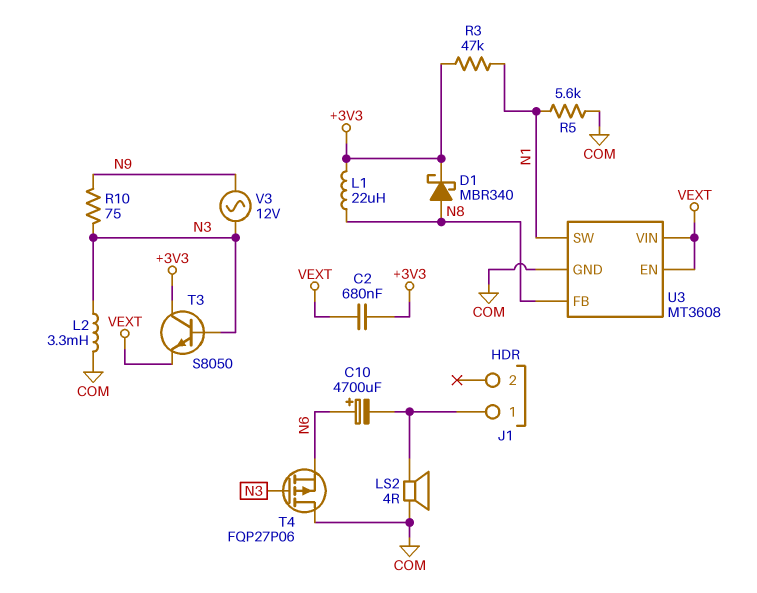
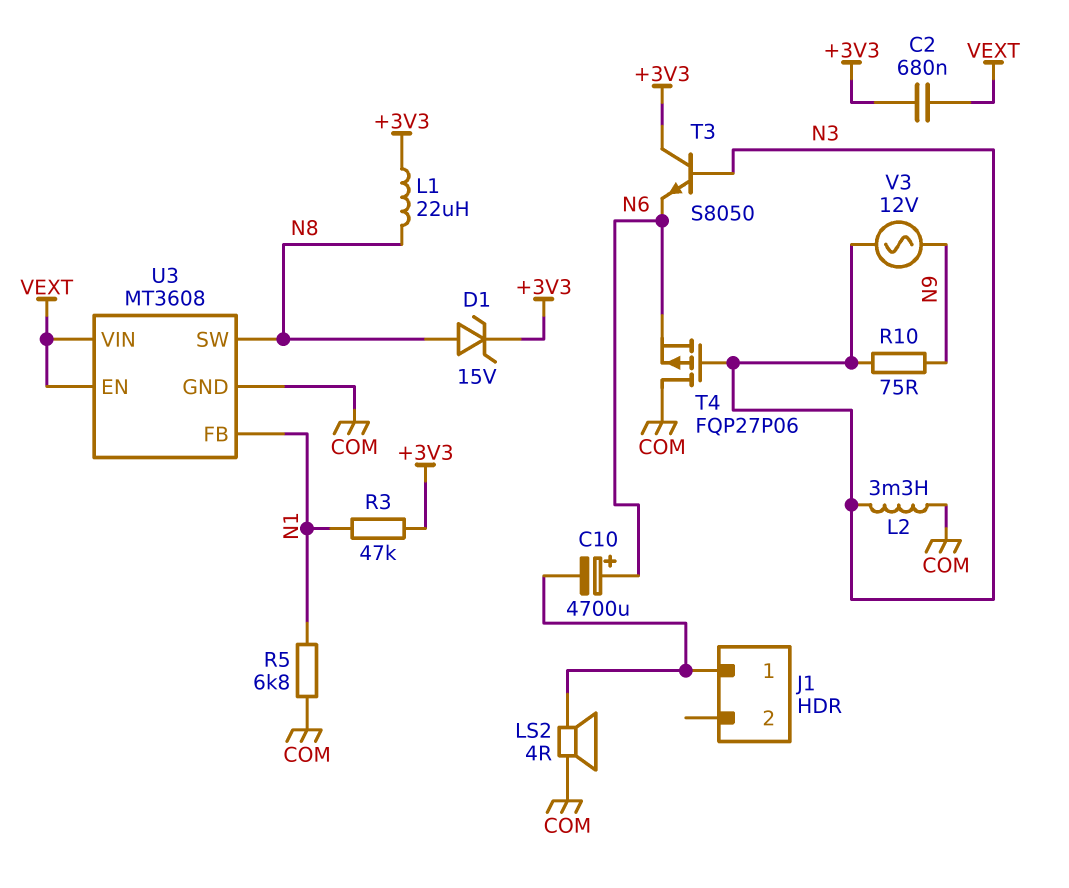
D1: schottky MBR340 (A N8, K +3V3) -> zener 15V (A N8, K +3V3)
R5: 5.6k (COM, N1) -> 6.8k (COM, N1)
T3: NPN S8050 (B N3, C +3V3, E VEXT) -> NPN S8050 (B N3, C +3V3, E N6)
U3 pin FB: N8 -> N1
U3 pin SW: N1 -> N8

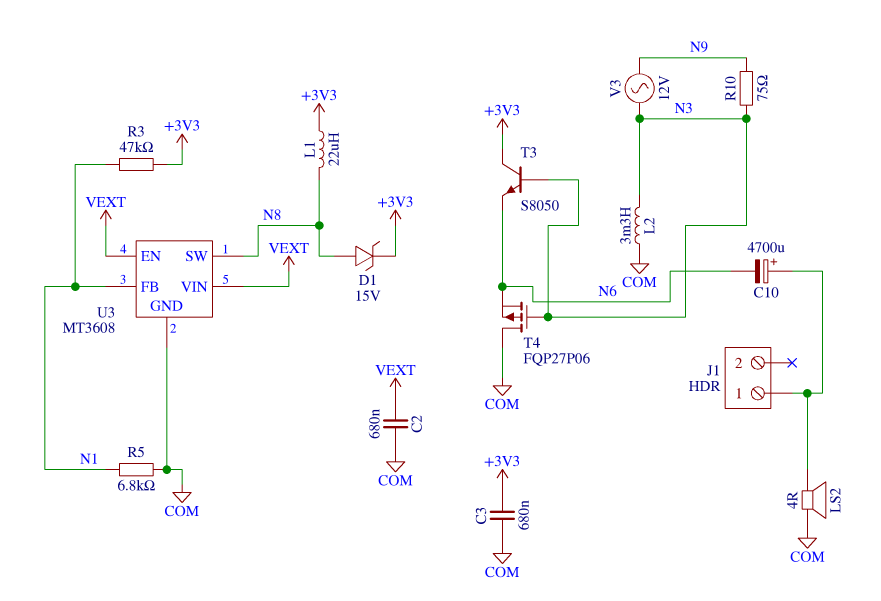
C2: 680nF (+3V3, VEXT) -> 680nF (COM, VEXT)
C3: none -> 680nF (+3V3, COM)
C10: 4700uF (plus N6, minus J1/1) -> 4700uF (plus J1/1, minus N6)

